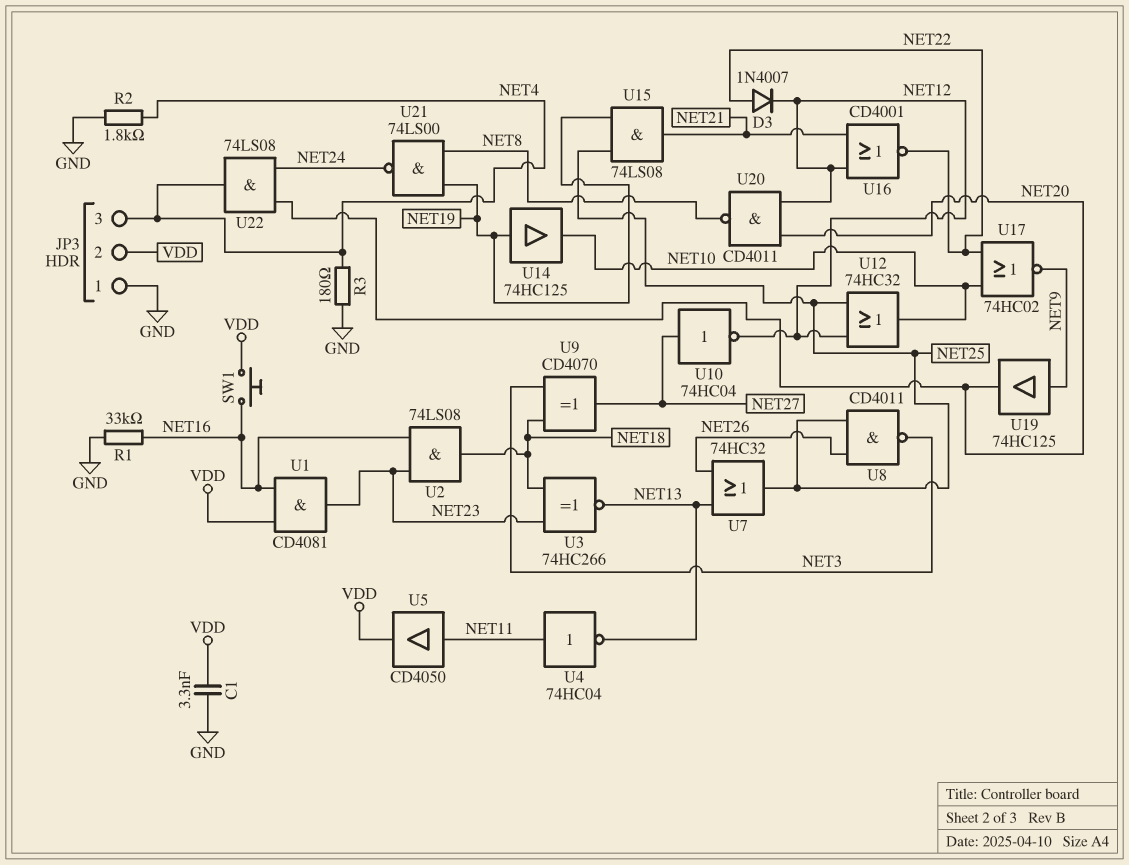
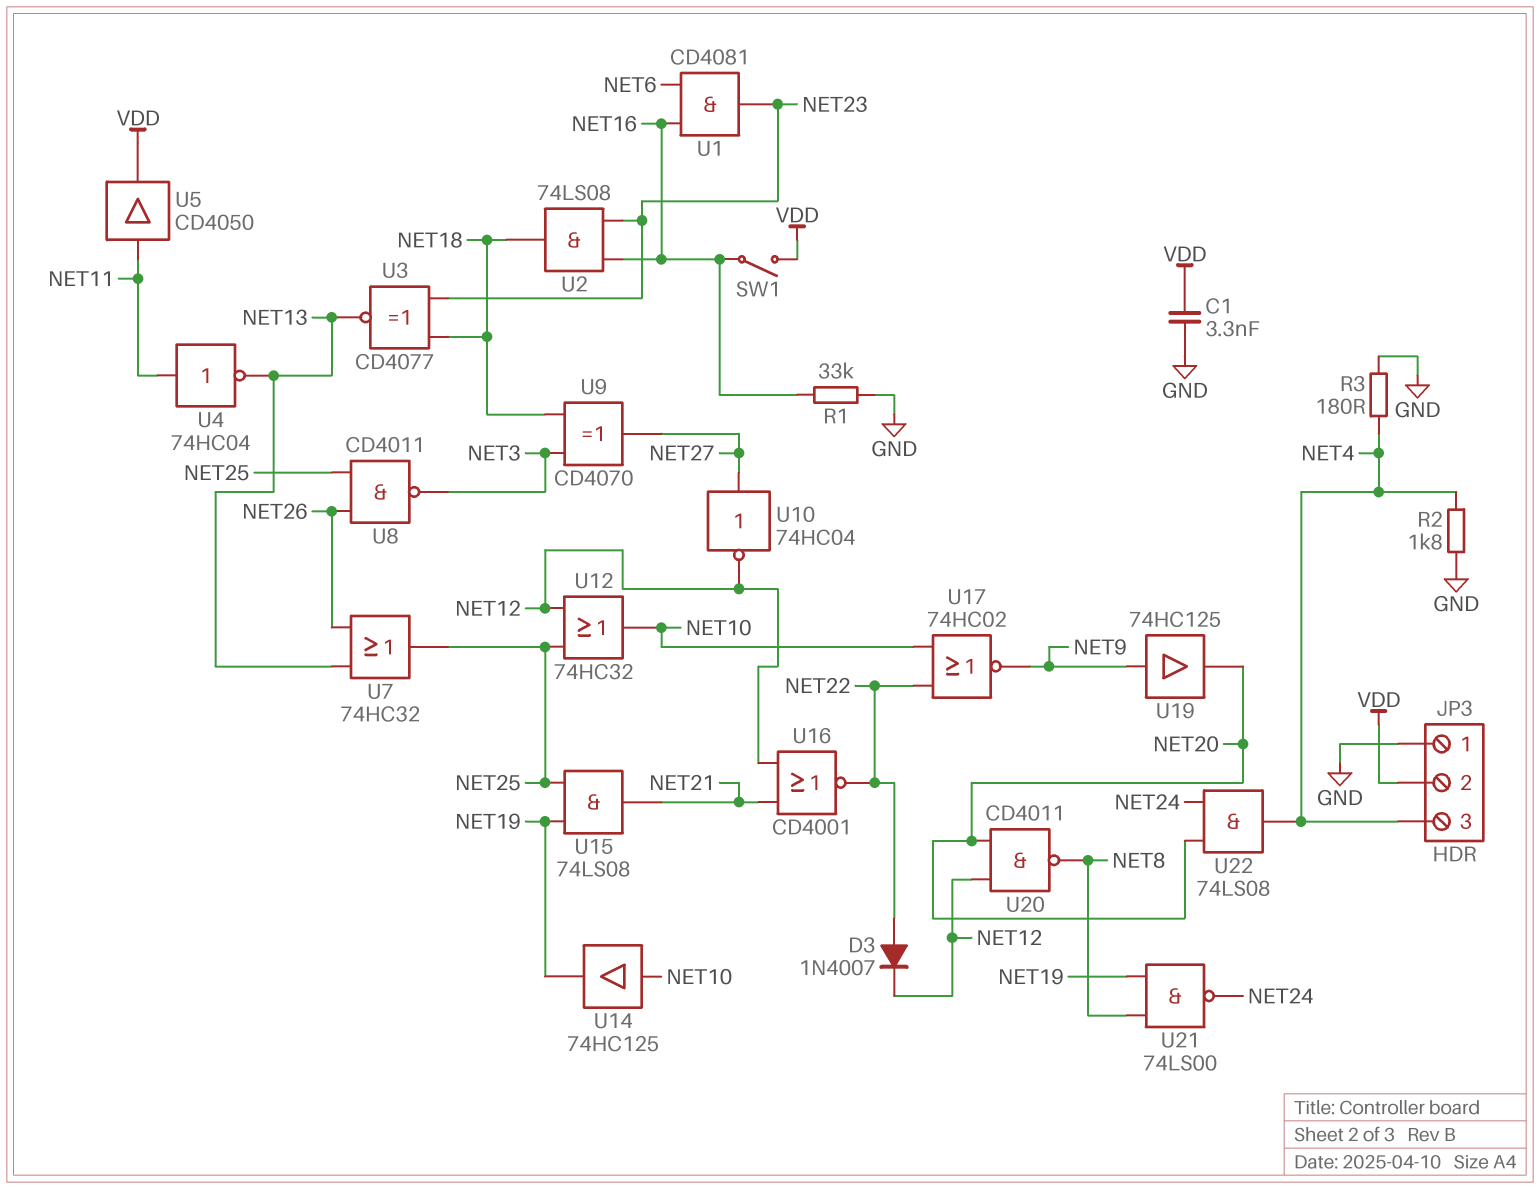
SW1: button (NET16, VDD) -> switch (NET16, VDD)
U1: AND CD4081 (in NET16, in VDD, out NET23) -> AND CD4081 (in NET6, in NET16, out NET23)
U3: XNOR 74HC266 (in NET18, in NET23, out NET13) -> XNOR CD4077 (in NET18, in NET23, out NET13)
U14: buffer 74HC125 (in NET19, out NET10) -> buffer 74HC125 (in NET10, out NET19)

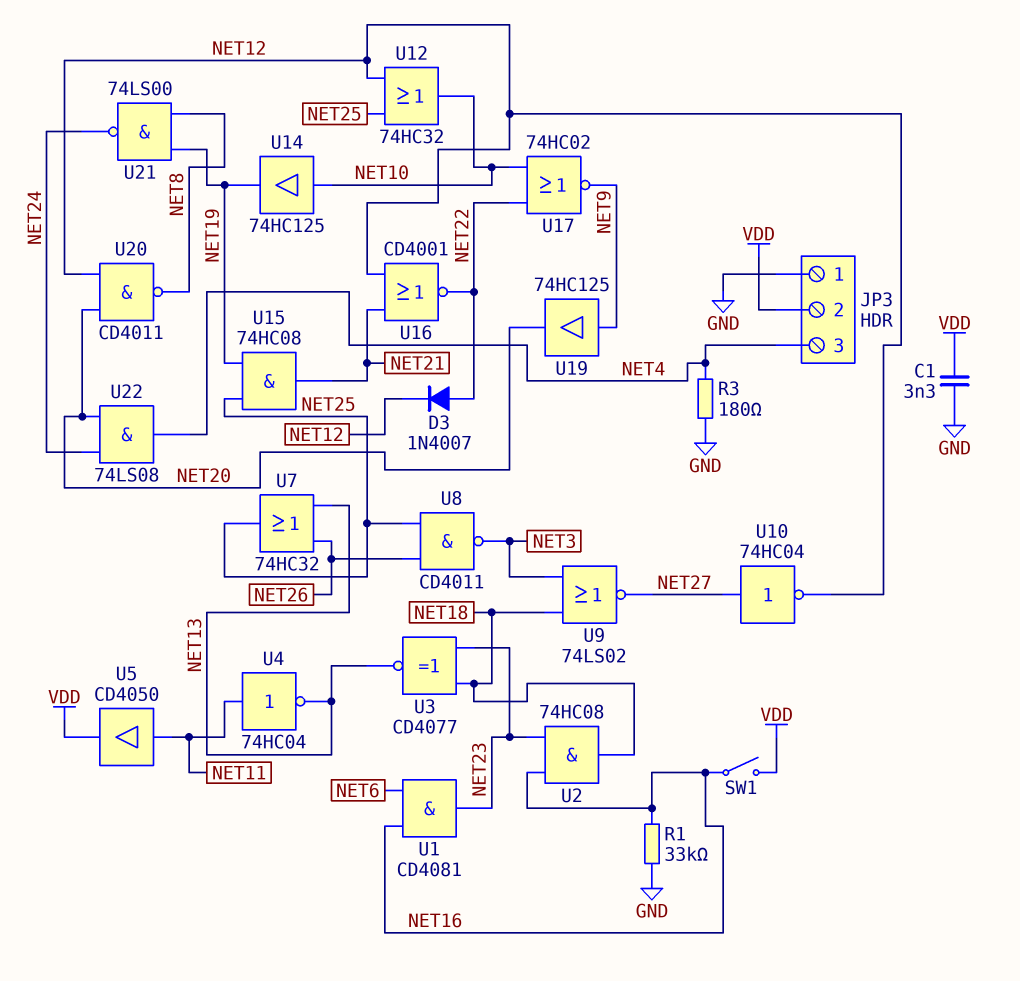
R2: 1.8k (GND, NET4) -> none
U2: AND 74LS08 (in NET16, in NET23, out NET18) -> AND 74HC08 (in NET16, in NET23, out NET18)
U9: XOR CD4070 (in NET3, in NET18, out NET27) -> NOR 74LS02 (in NET3, in NET18, out NET27)
U15: AND 74LS08 (in NET19, in NET25, out NET21) -> AND 74HC08 (in NET19, in NET25, out NET21)

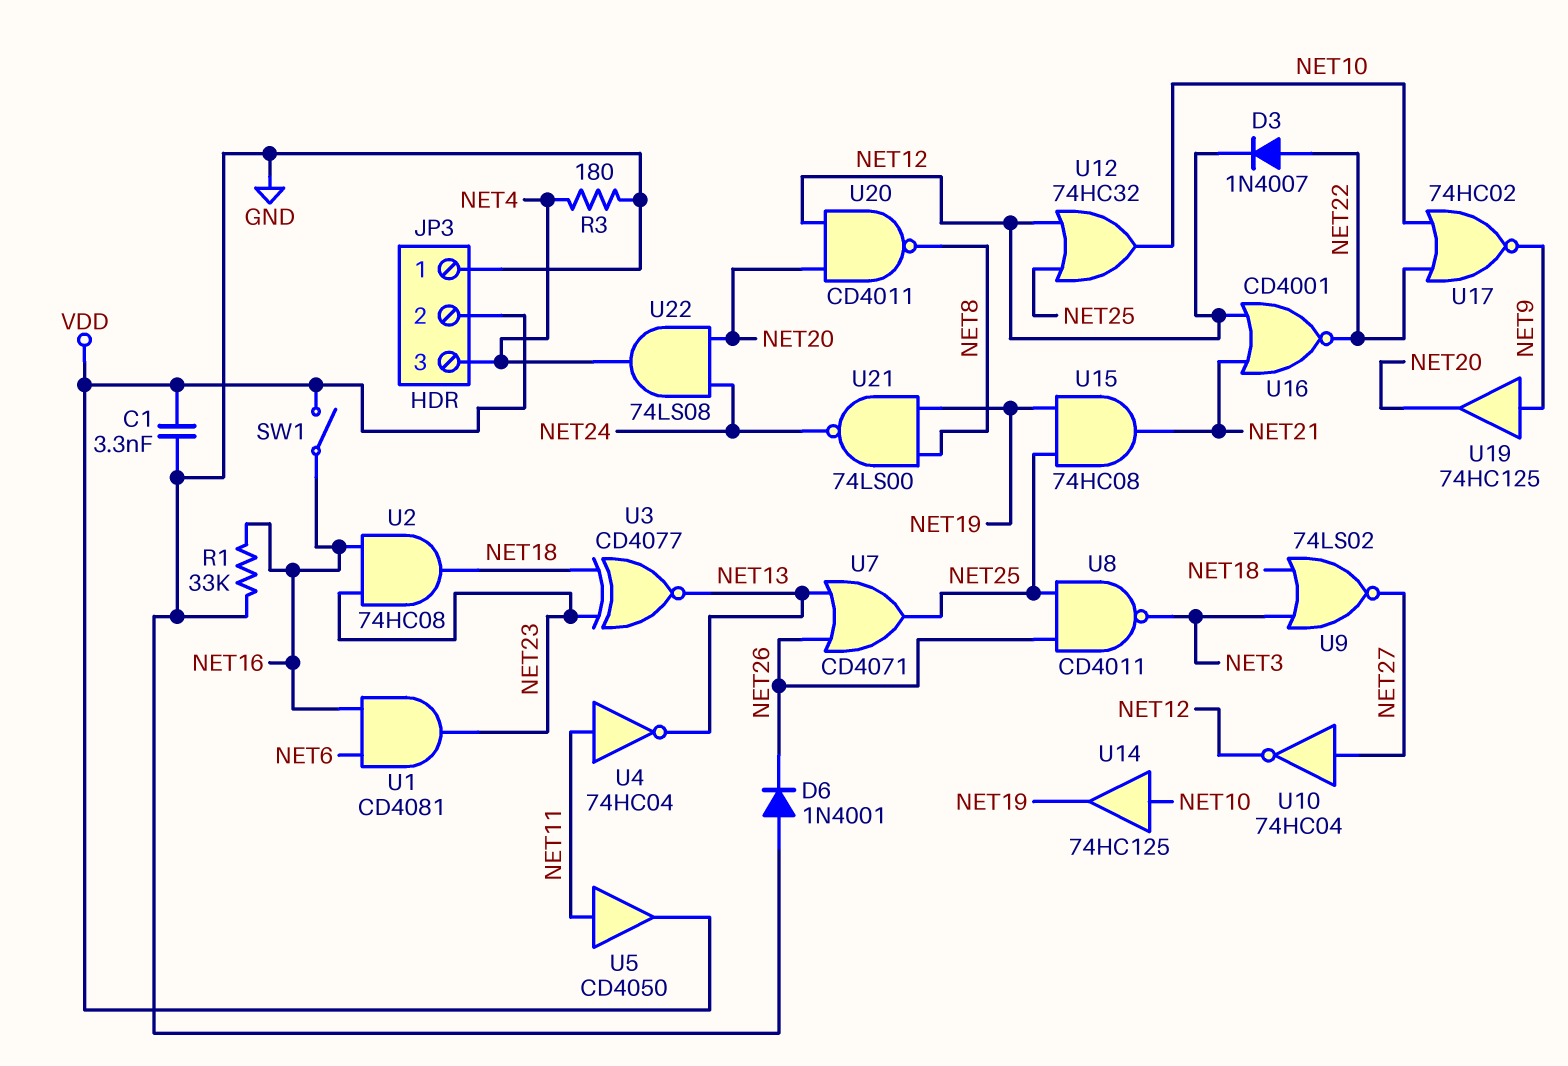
D6: none -> diode 1N4001 (A GND, K NET26)
U7: OR 74HC32 (in NET13, in NET26, out NET25) -> OR CD4071 (in NET13, in NET26, out NET25)

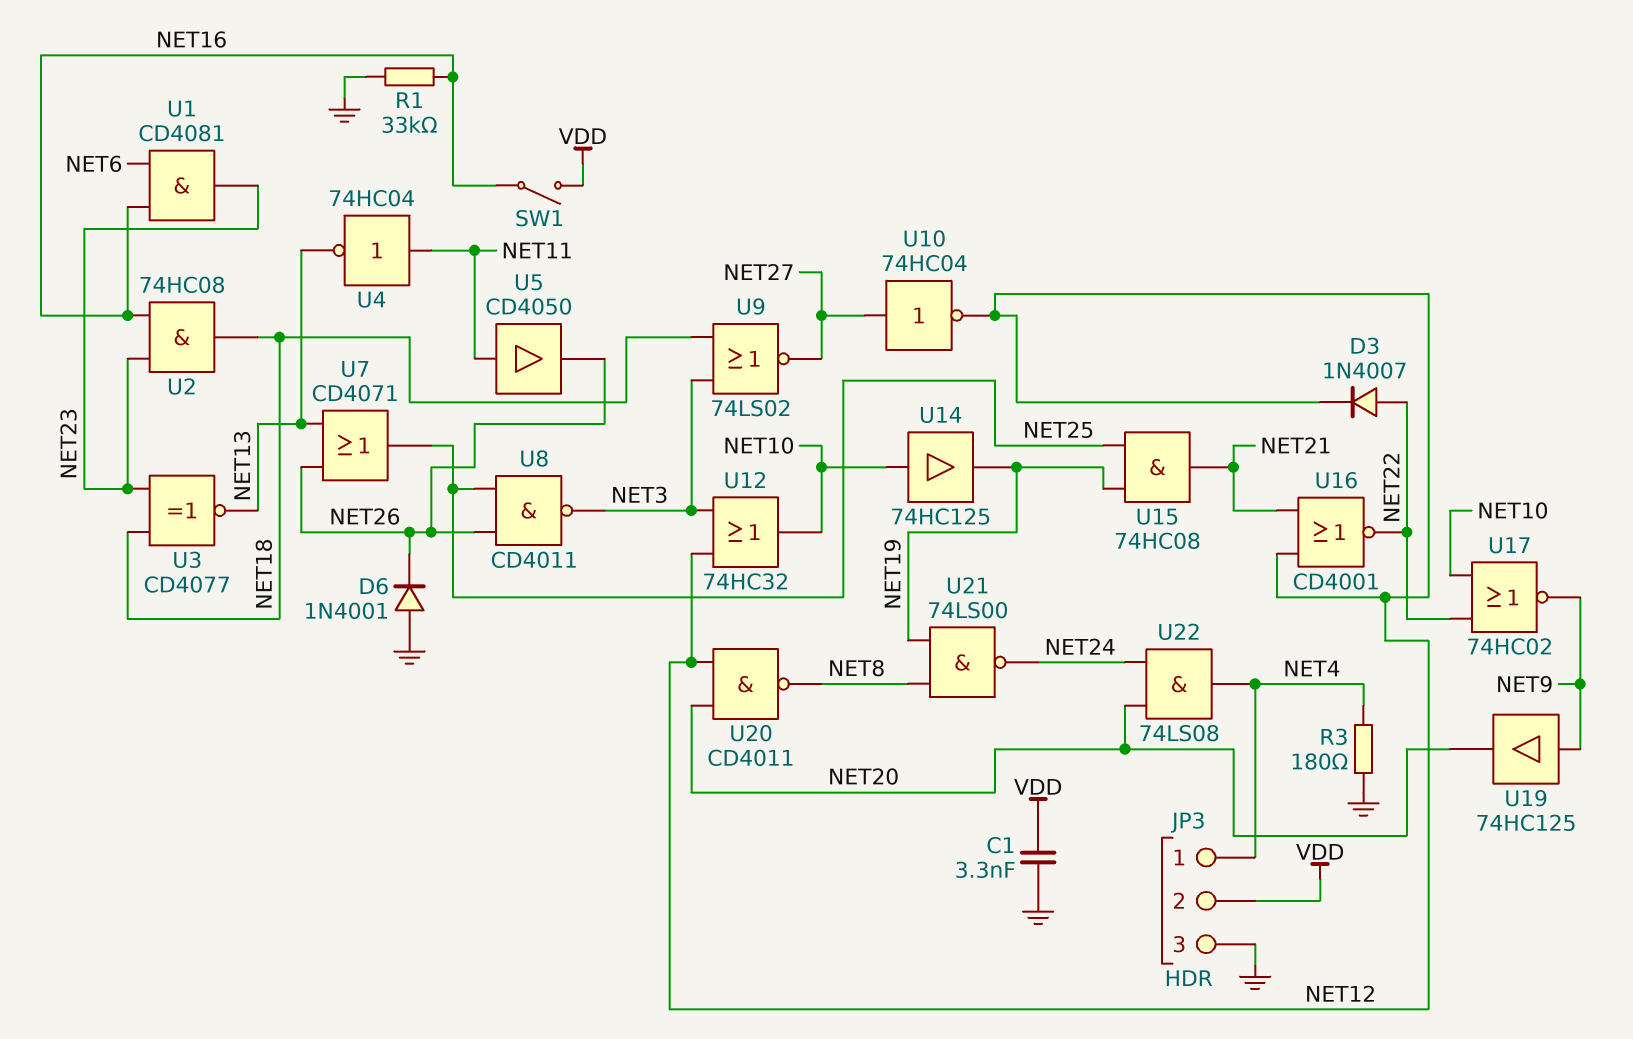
JP3 pin 1: GND -> NET4
JP3 pin 3: NET4 -> GND
U5: buffer CD4050 (in NET11, out VDD) -> buffer CD4050 (in NET11, out NET26)
U12: OR 74HC32 (in NET12, in NET25, out NET10) -> OR 74HC32 (in NET3, in NET12, out NET10)

